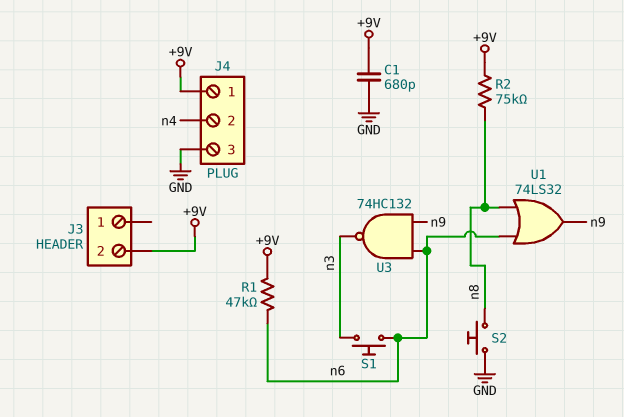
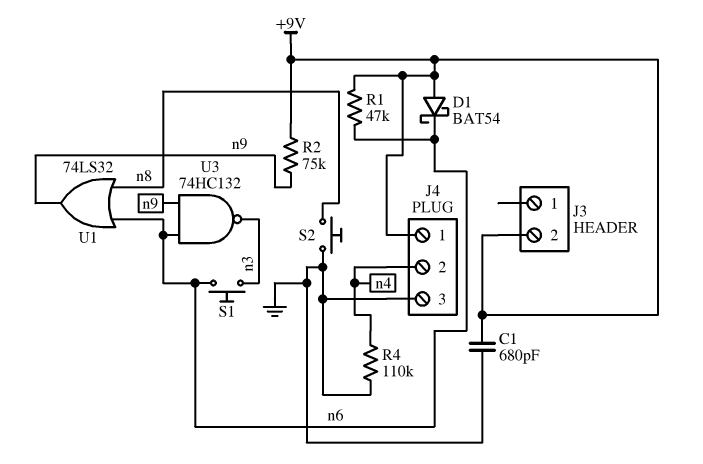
D1: none -> schottky BAT54 (A +9V, K n6)
R2: 75k (+9V, n8) -> 75k (+9V, n9)
R4: none -> 110k (GND, n4)

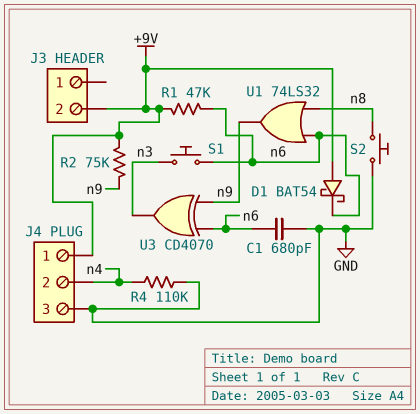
C1: 680pF (+9V, GND) -> 680pF (GND, n6)
U3: NAND 74HC132 (in n6, in n9, out n3) -> XOR CD4070 (in n6, in n9, out n3)

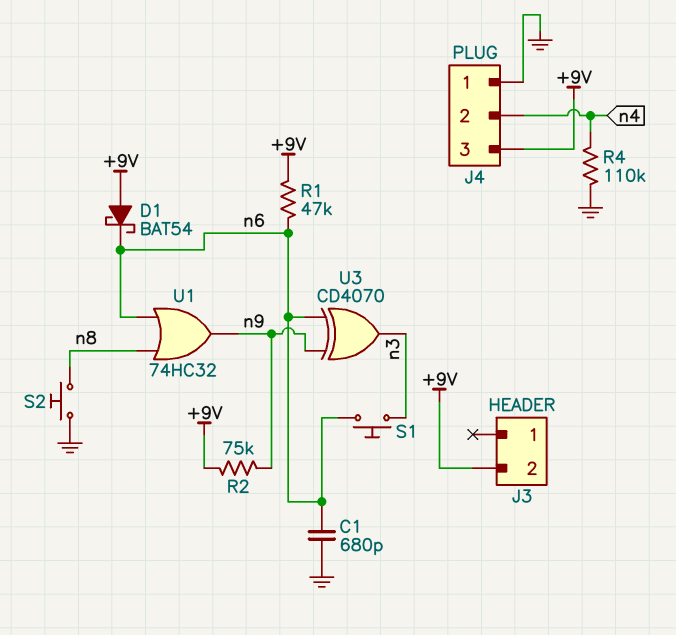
J4 pin 1: +9V -> GND
J4 pin 3: GND -> +9V
U1: OR 74LS32 (in n6, in n8, out n9) -> OR 74HC32 (in n6, in n8, out n9)

